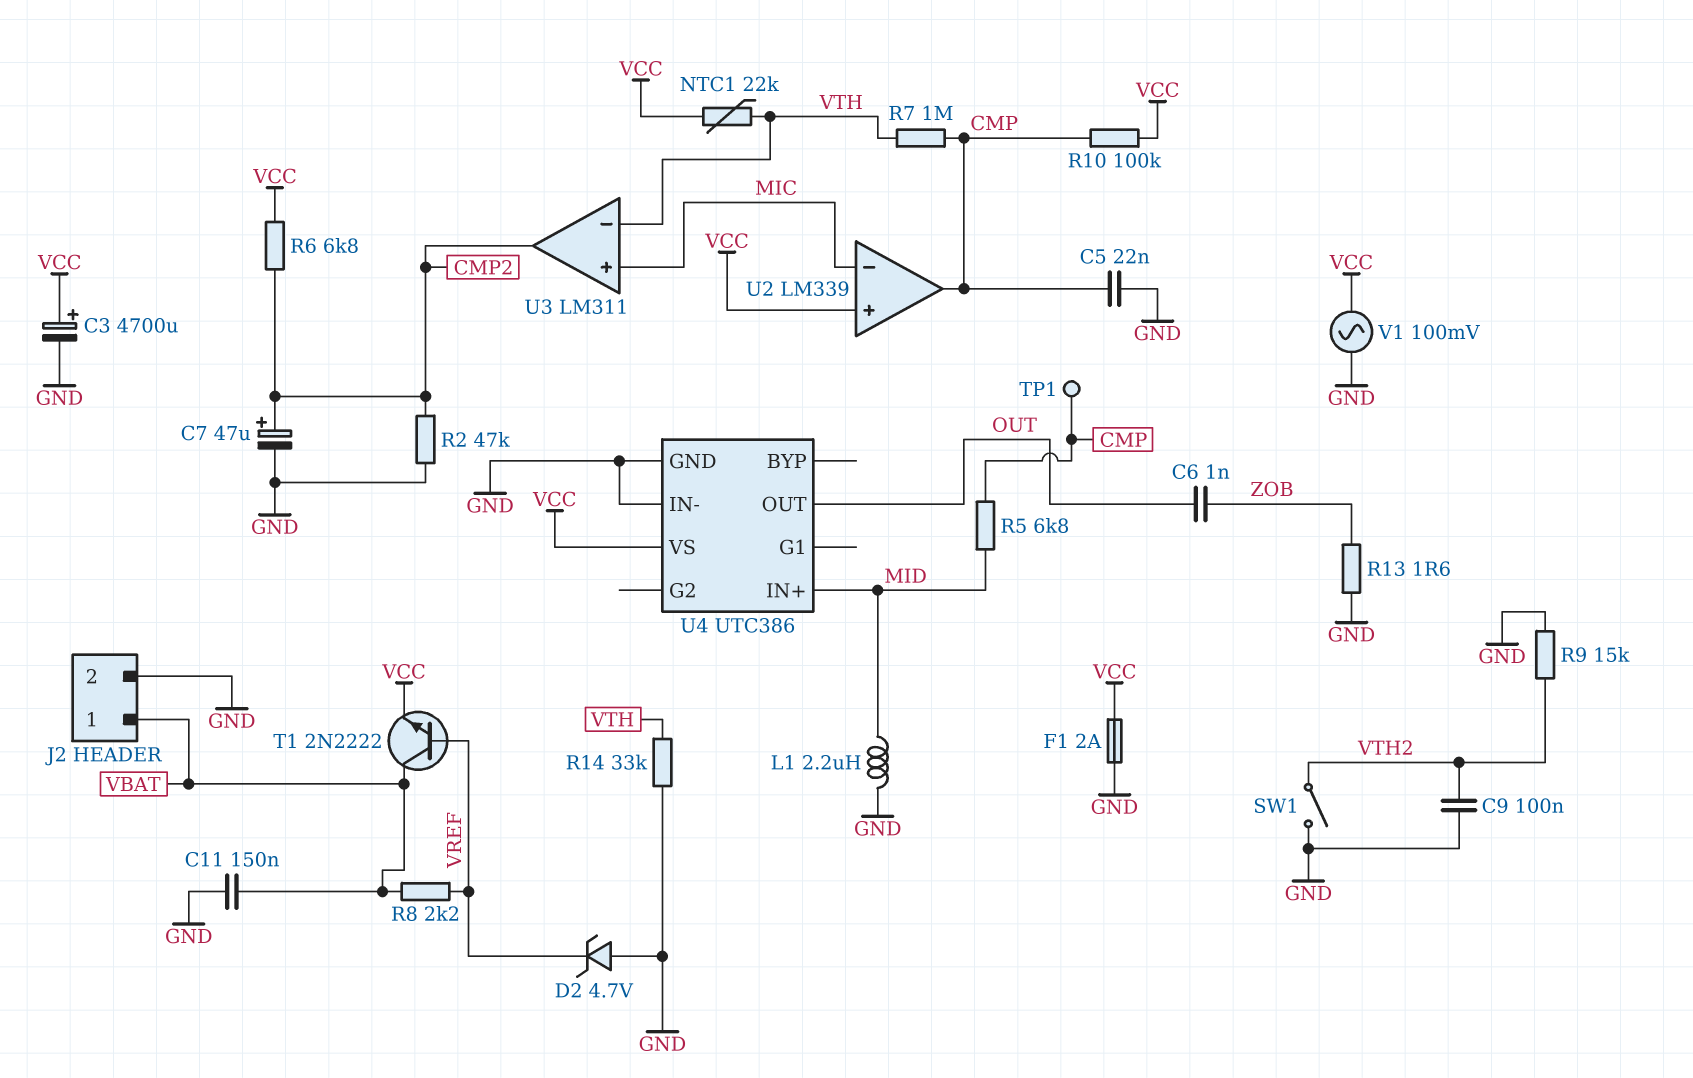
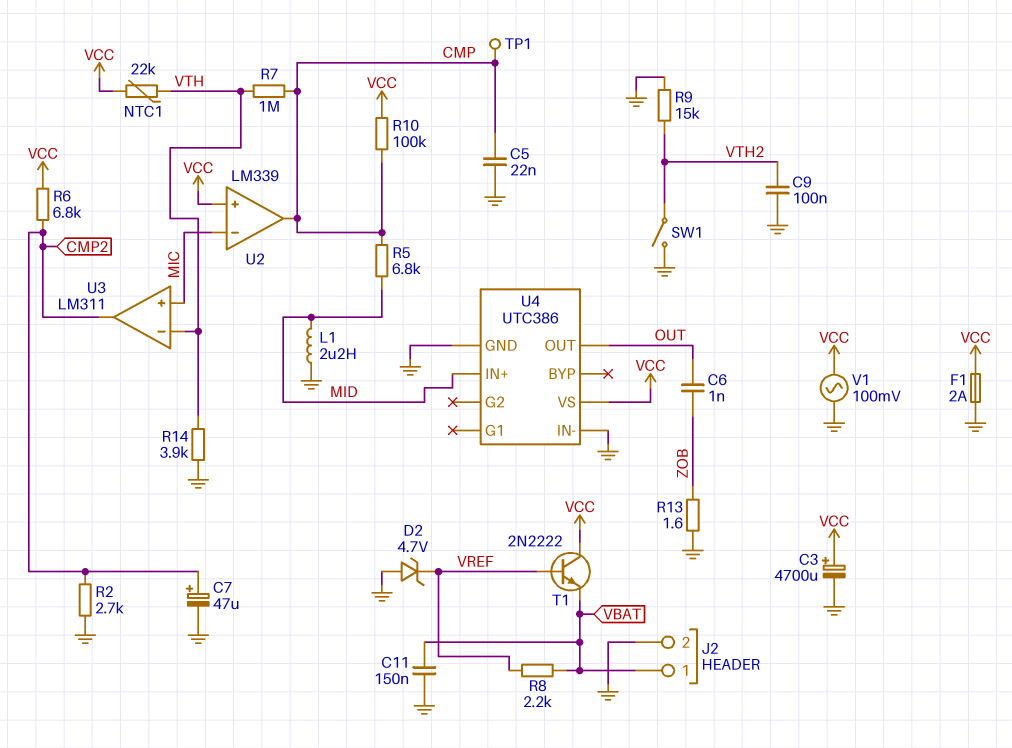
R2: 47k (CMP2, GND) -> 2.7k (CMP2, GND)
R14: 33k (GND, VTH) -> 3.9k (GND, VTH)
T1: NPN 2N2222 (B VREF, C VBAT, E VCC) -> NPN 2N2222 (B VREF, C VCC, E VBAT)

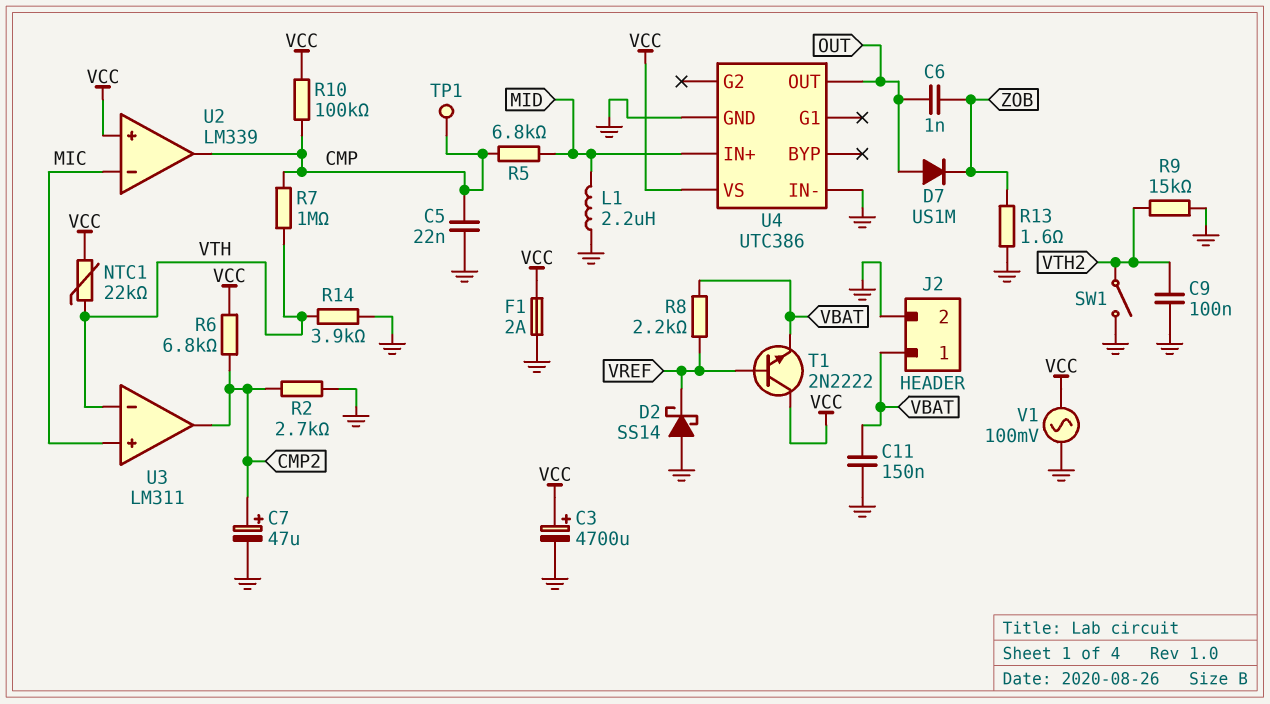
D2: zener 4.7V (A GND, K VREF) -> schottky SS14 (A GND, K VREF)
D7: none -> diode US1M (A OUT, K ZOB)

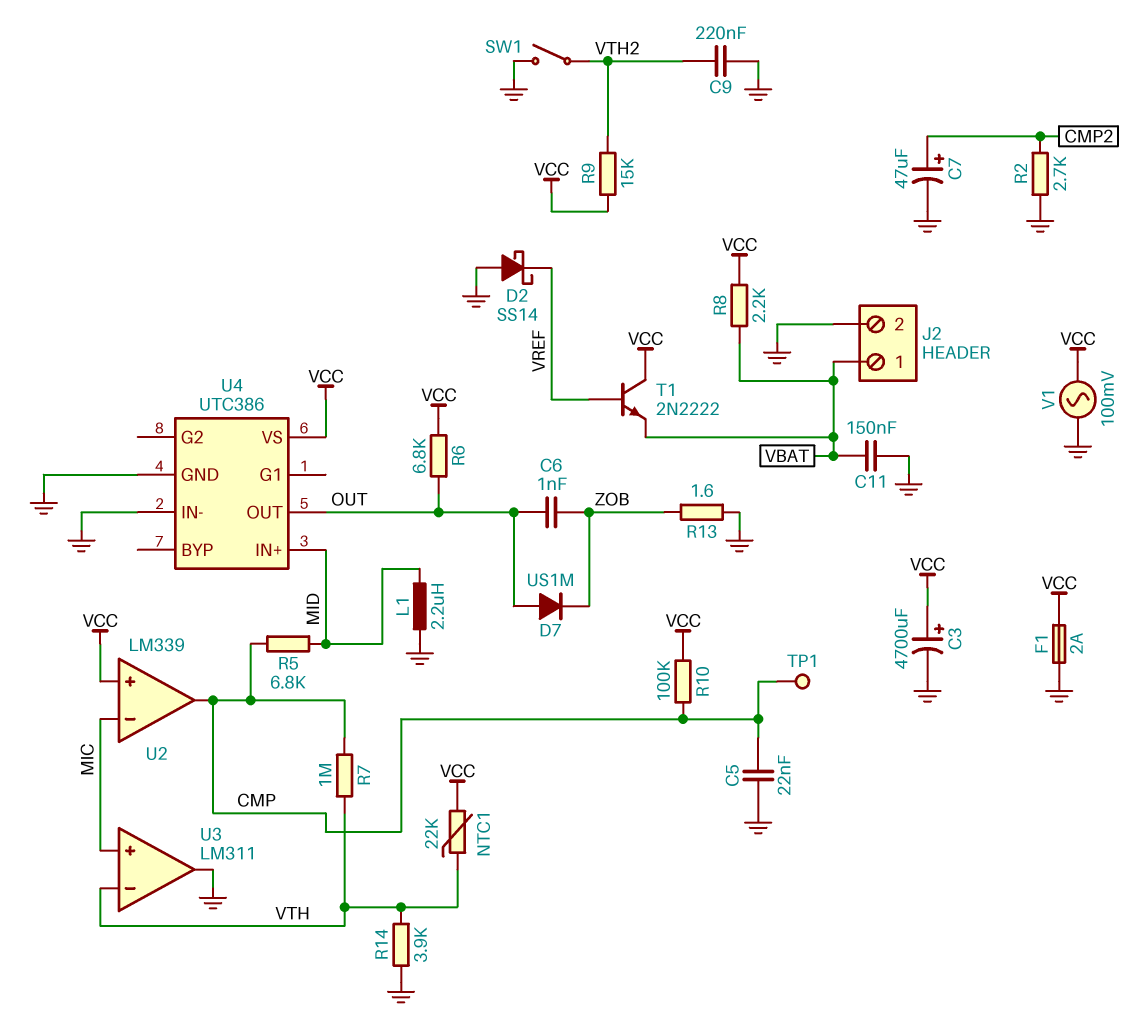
C9: 100nF (GND, VTH2) -> 220nF (GND, VTH2)
R6: 6.8k (CMP2, VCC) -> 6.8k (OUT, VCC)
R8: 2.2k (VBAT, VREF) -> 2.2k (VBAT, VCC)
R9: 15k (GND, VTH2) -> 15k (VCC, VTH2)
U3 pin out: CMP2 -> GND

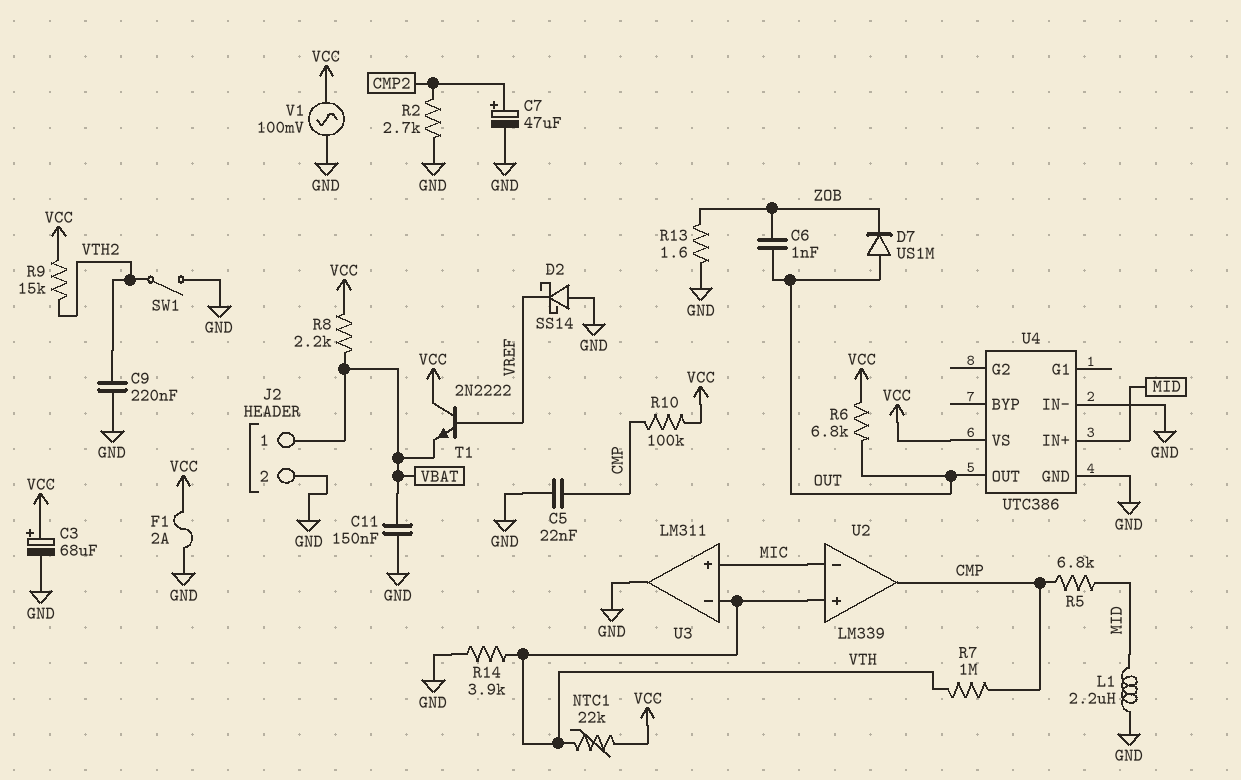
C3: 4700uF (plus VCC, minus GND) -> 68uF (plus VCC, minus GND)
TP1: test point (CMP) -> none
U2 pin in+: VCC -> VTH

